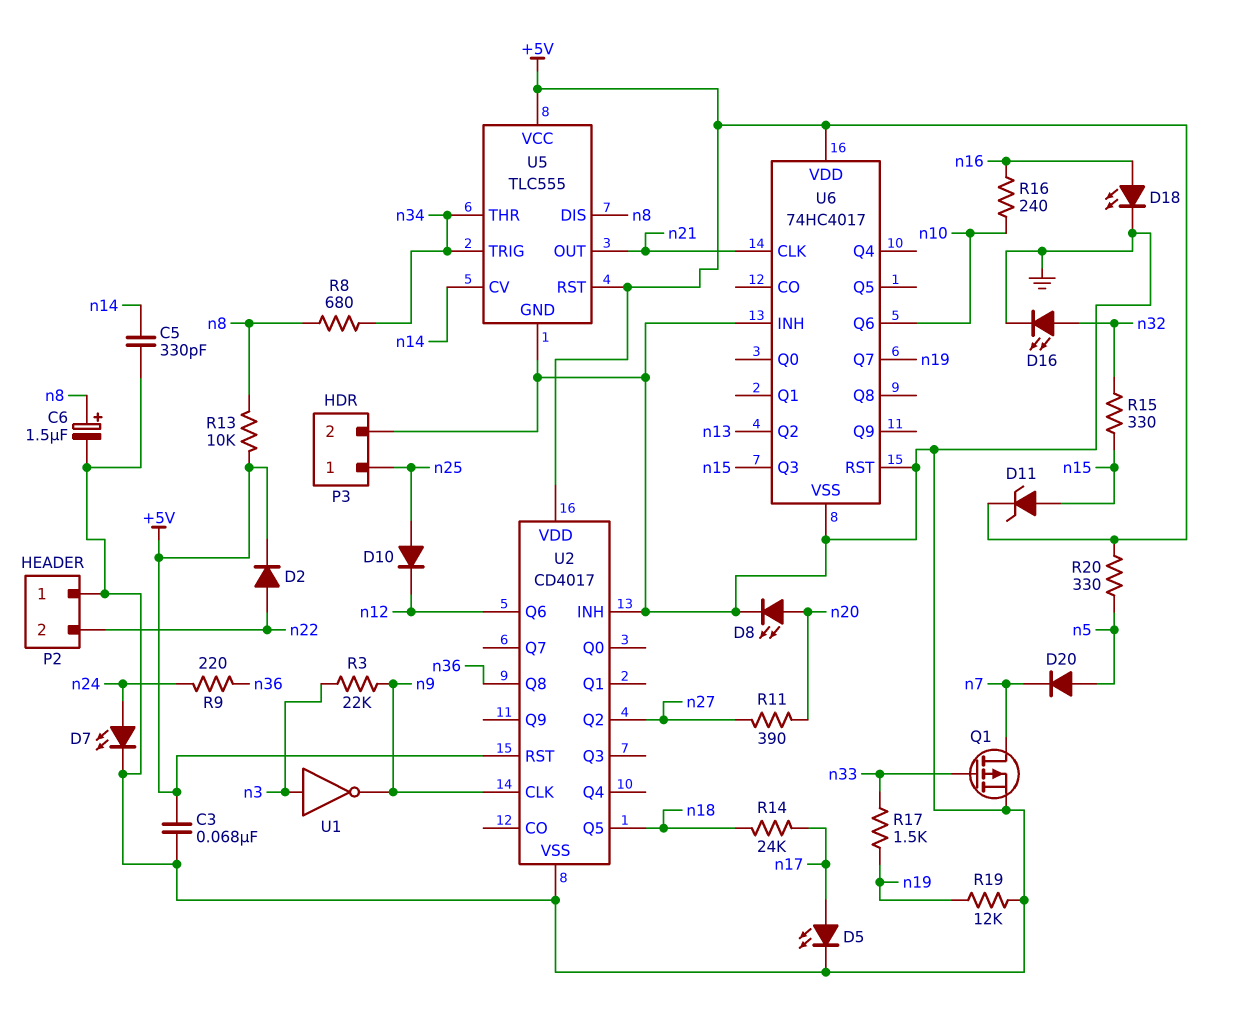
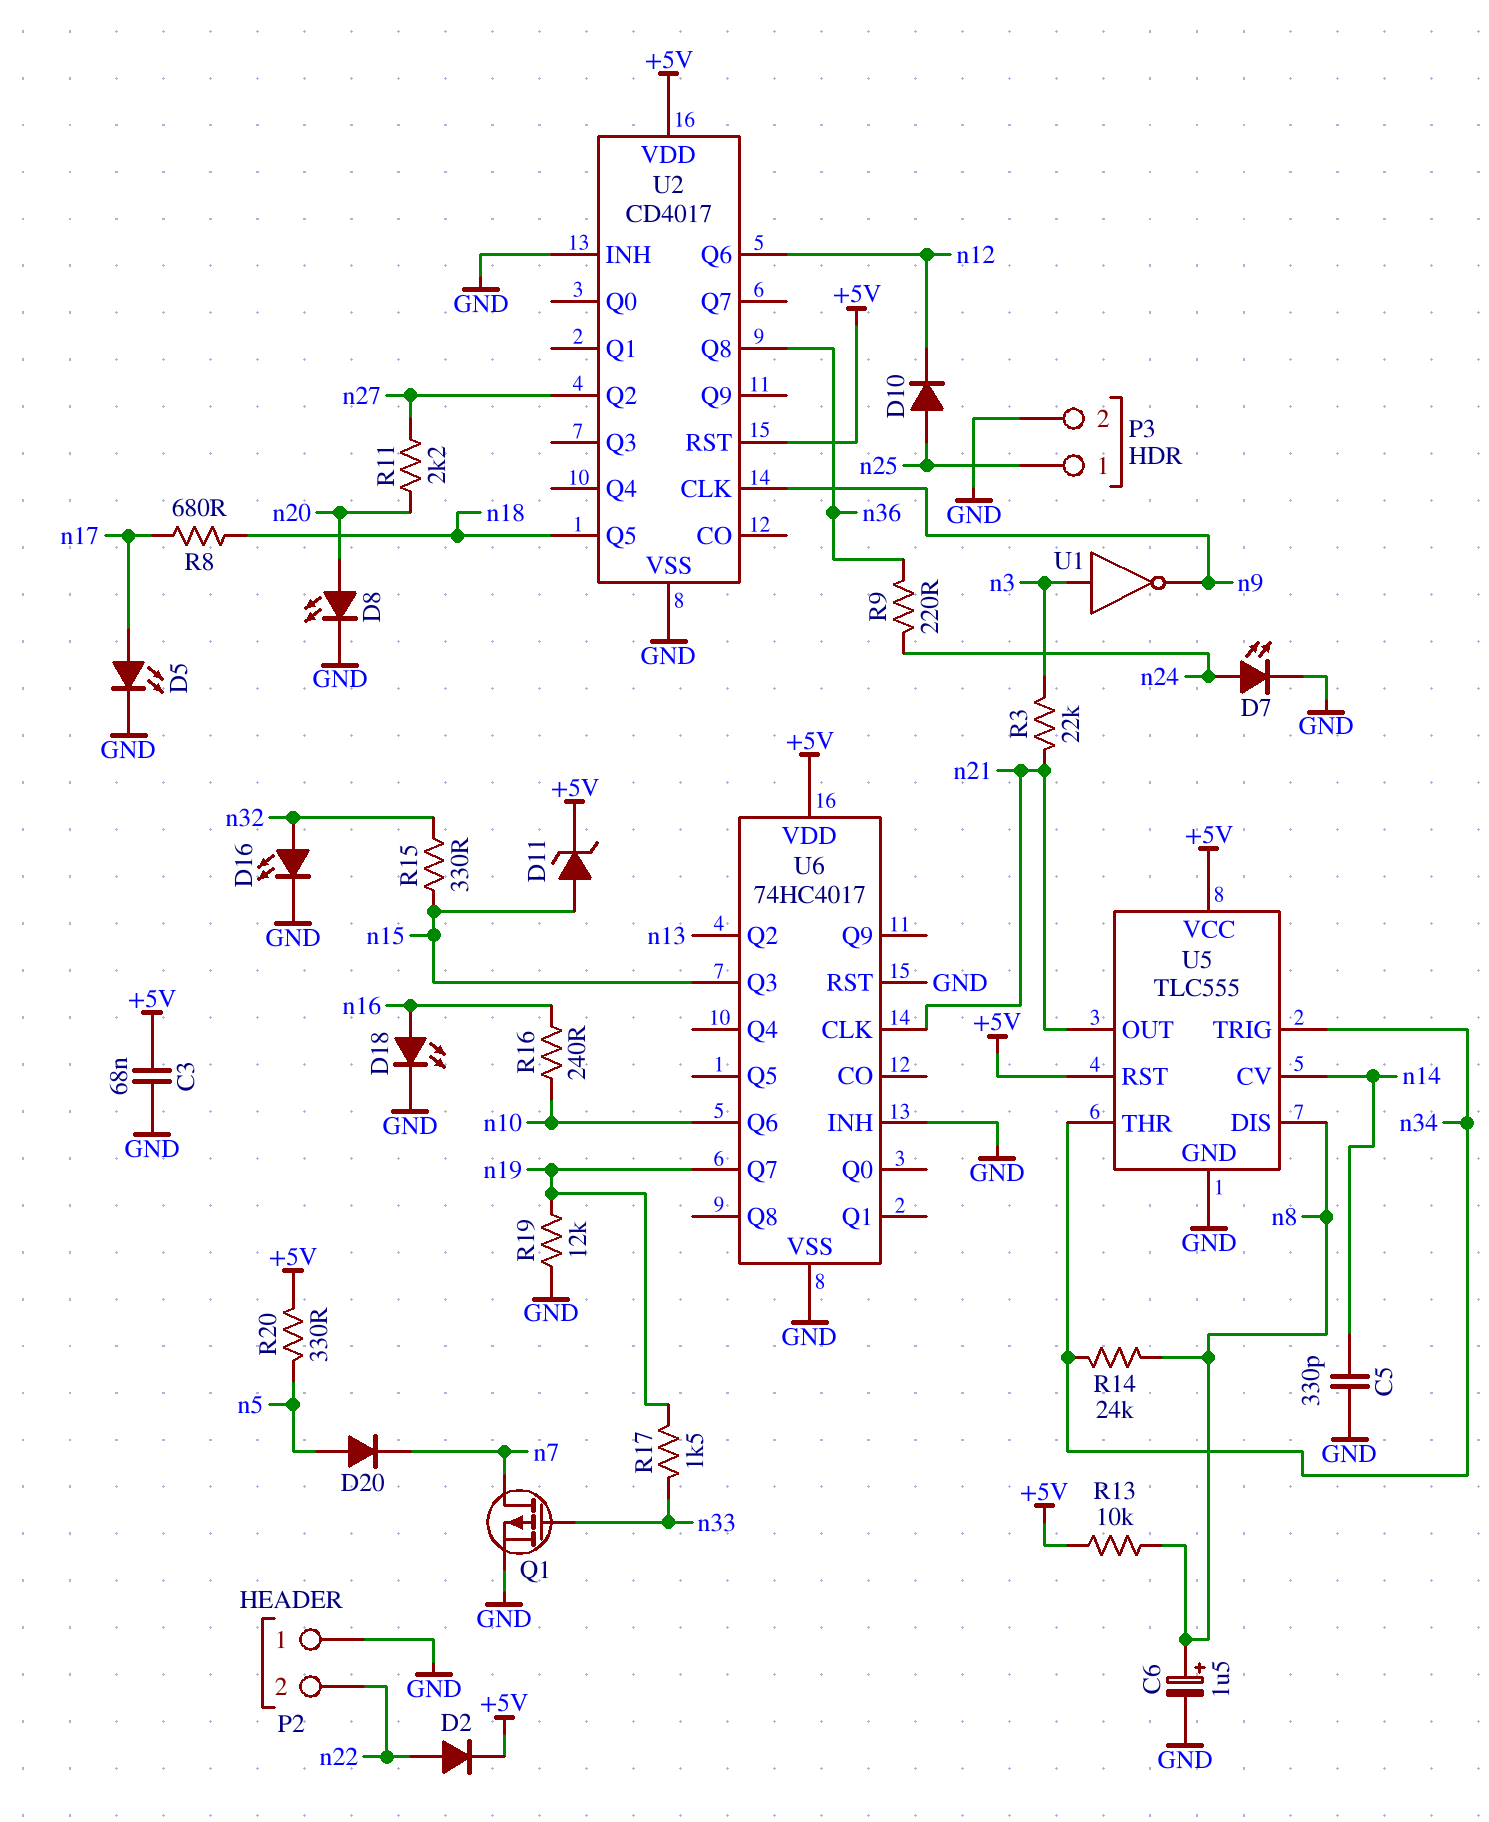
R3: 22k (n3, n9) -> 22k (n3, n21)
R8: 680 (n8, n34) -> 680 (n17, n18)
R11: 390 (n20, n27) -> 2.2k (n20, n27)
R14: 24k (n17, n18) -> 24k (n8, n34)

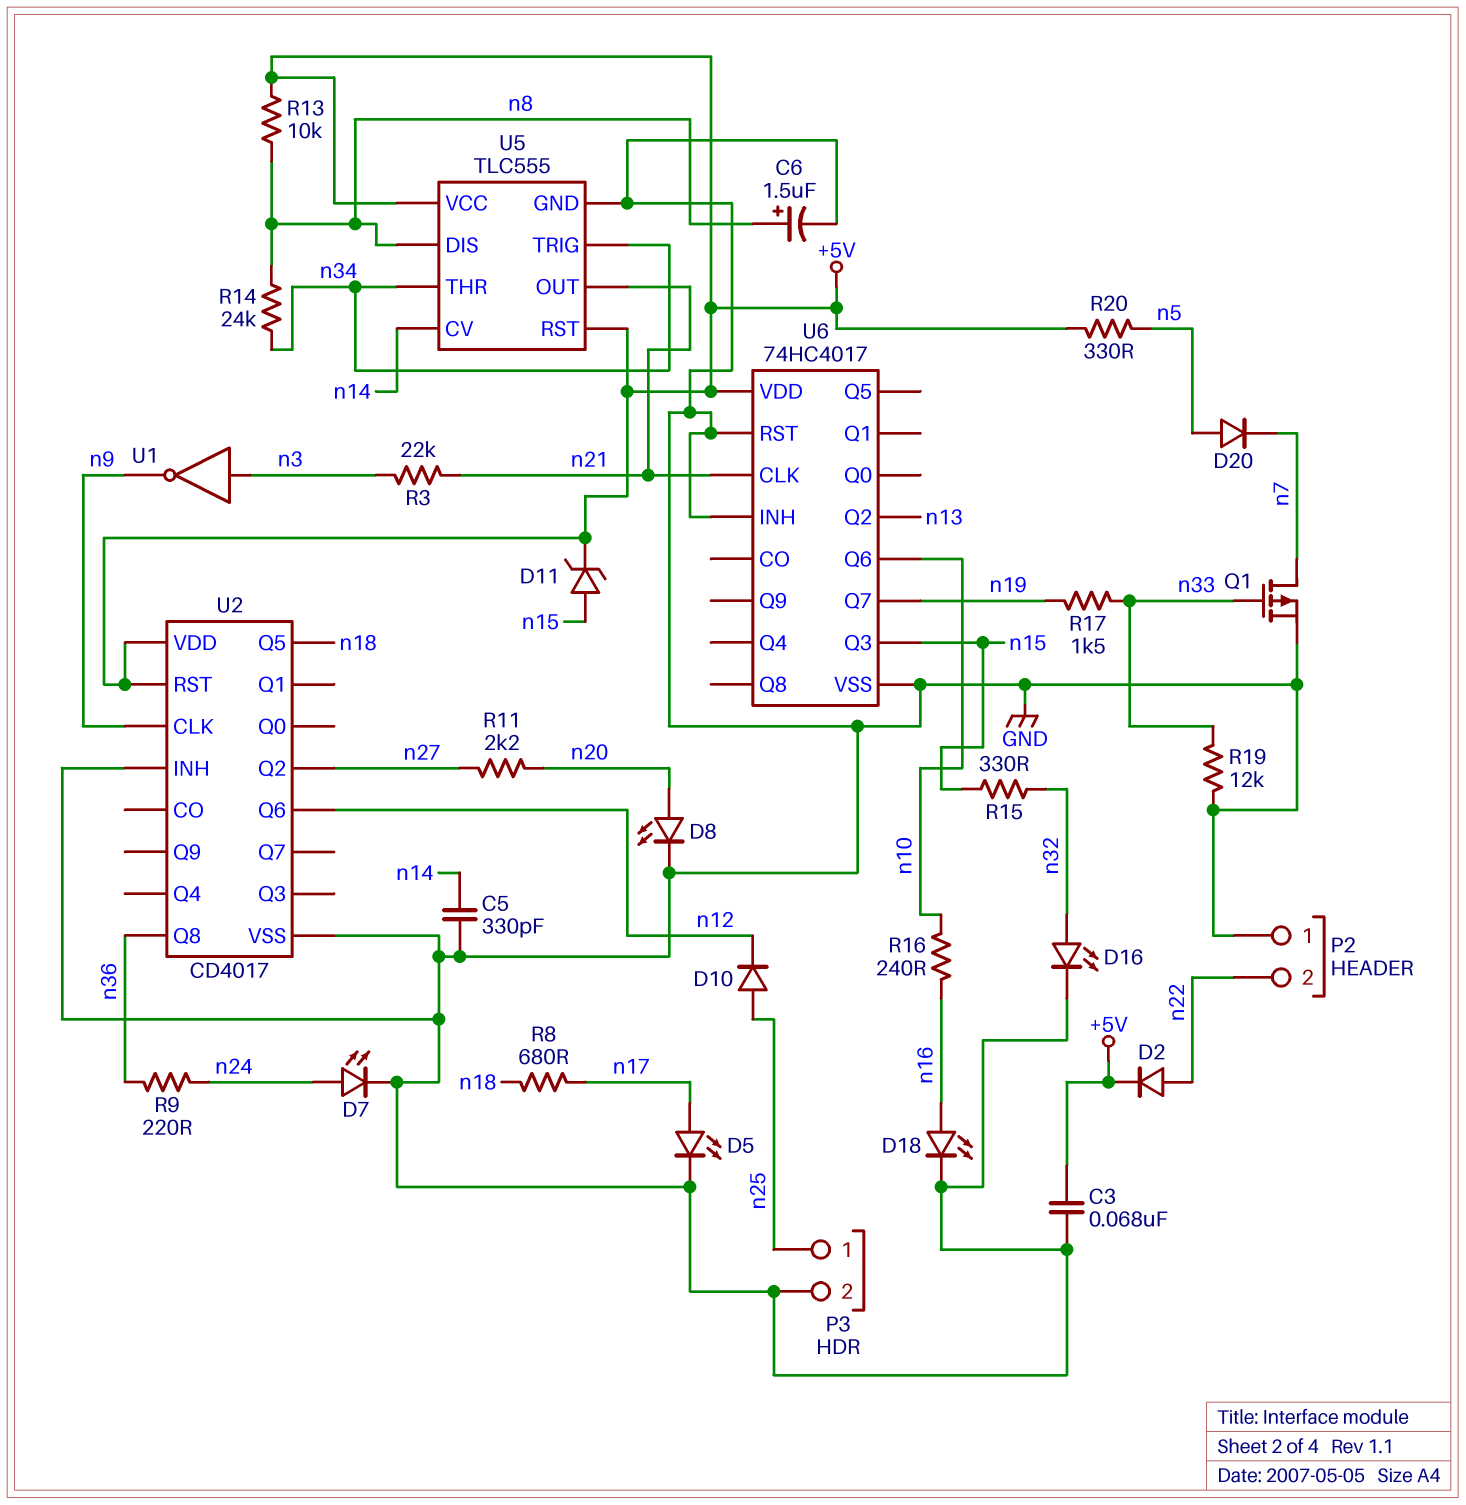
R19: 12k (GND, n19) -> 12k (GND, n33)

